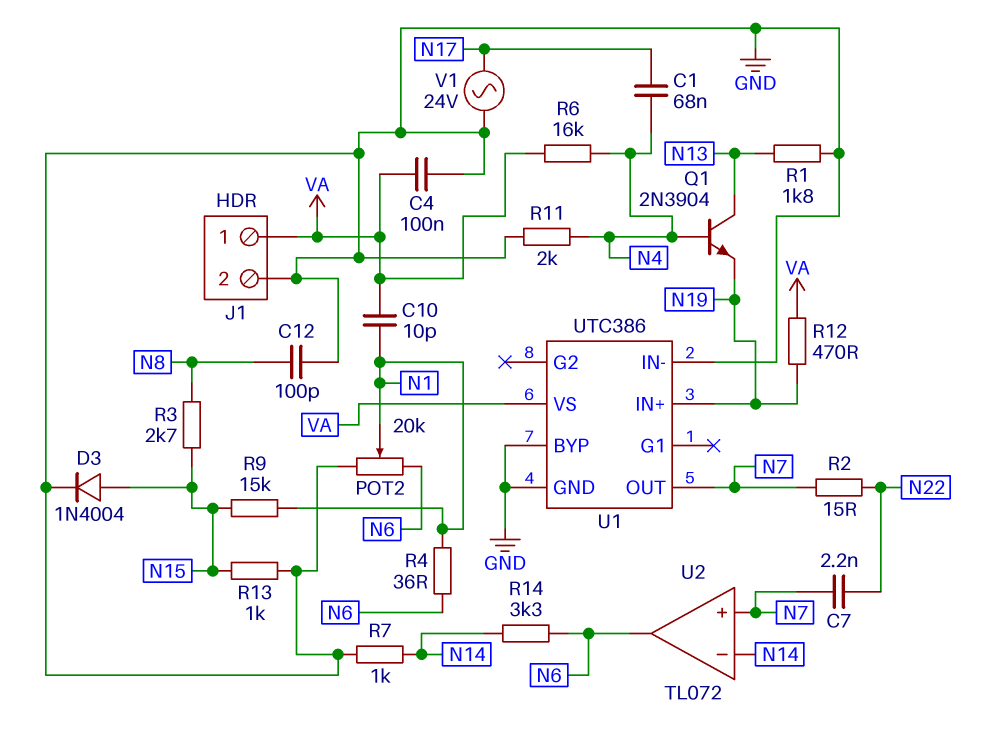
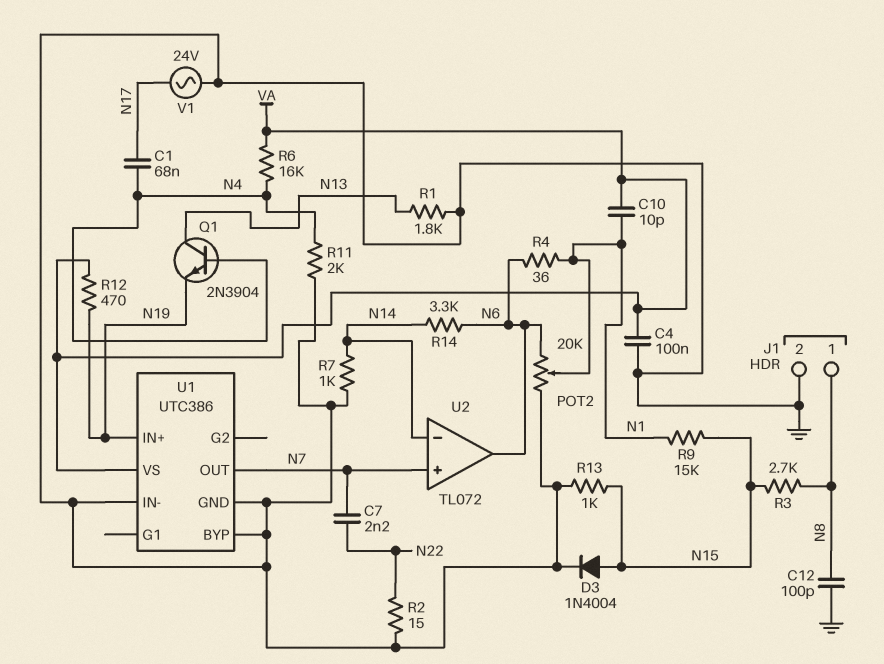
J1 pin 1: VA -> N8
R2: 15 (N7, N22) -> 15 (GND, N22)

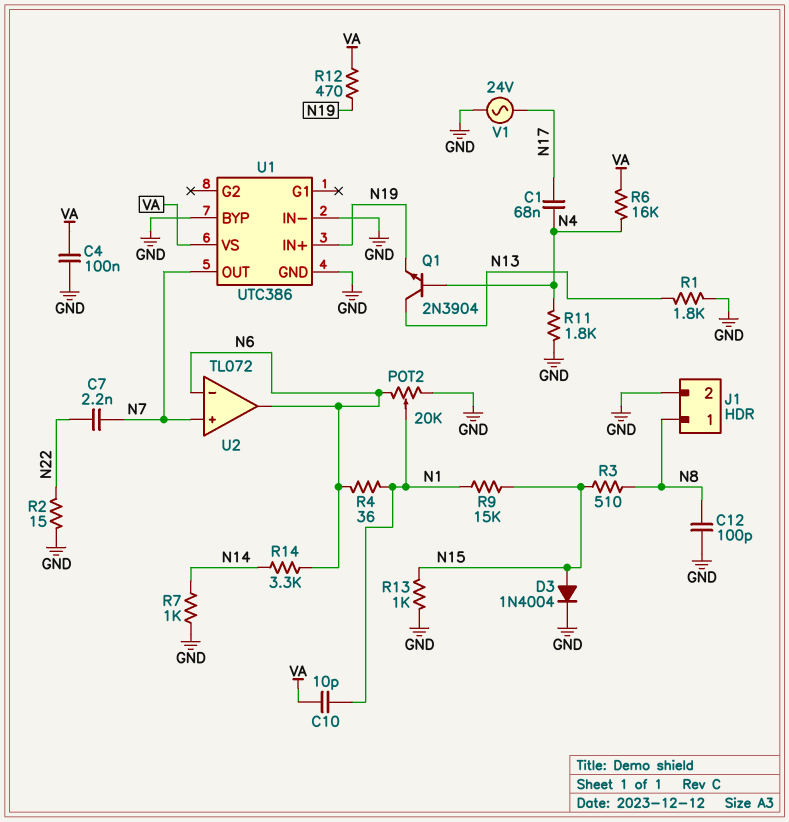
R3: 2.7k (N8, N15) -> 510 (N8, N15)
R11: 2k (GND, N4) -> 1.8k (GND, N4)
U2 pin in-: N14 -> N6

